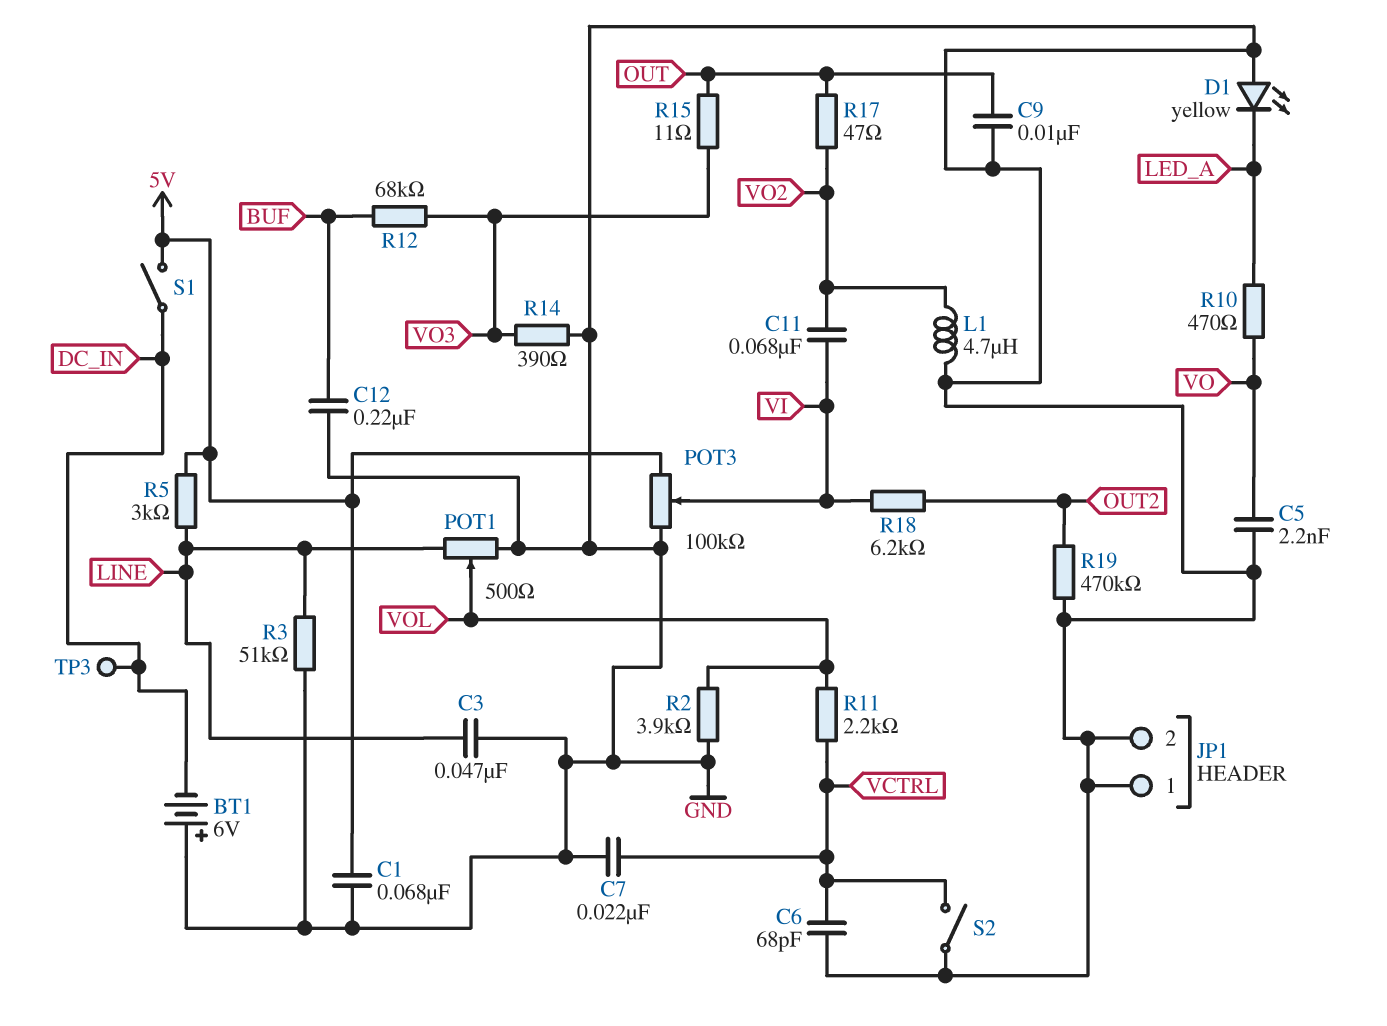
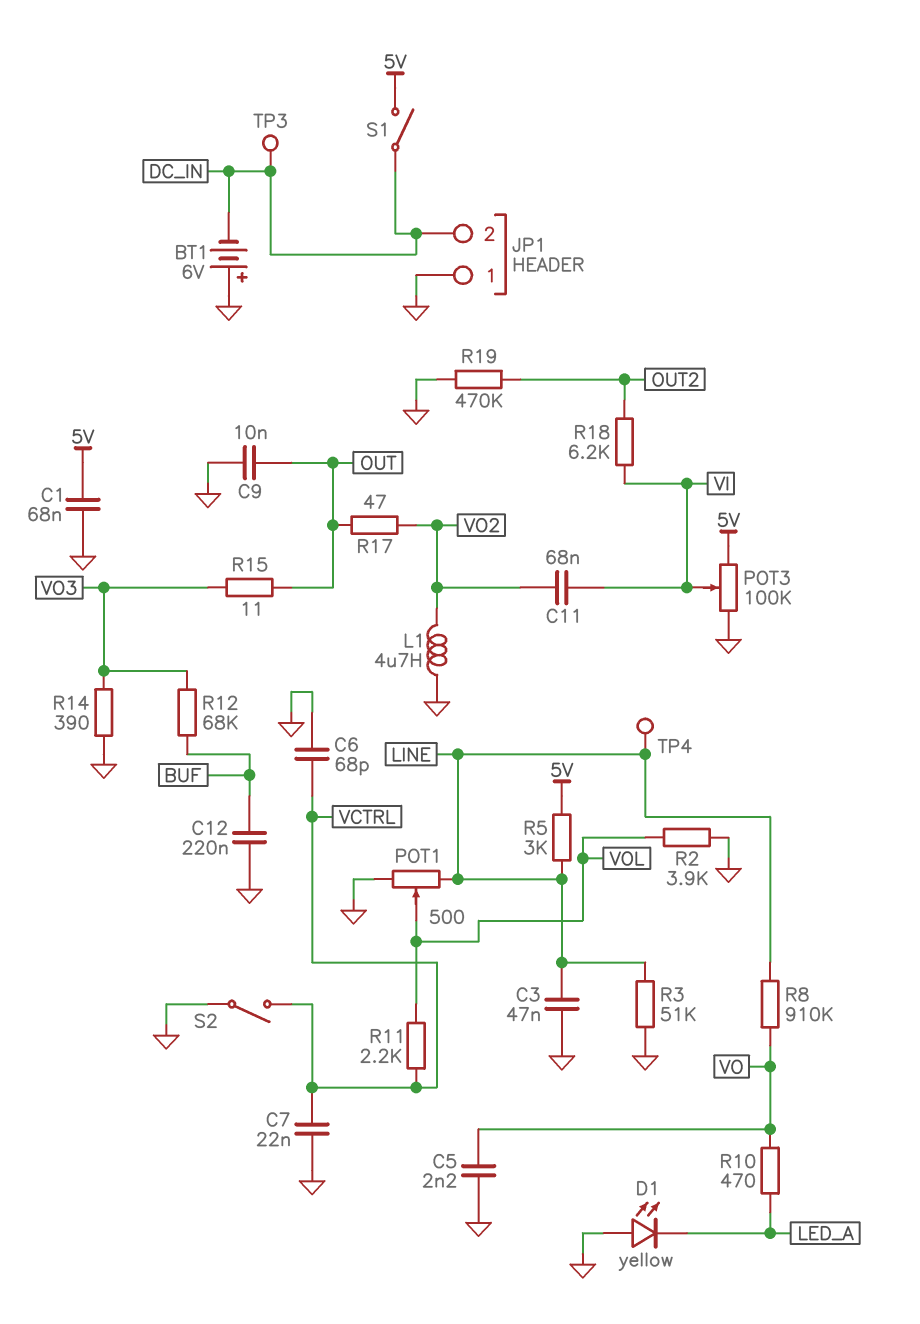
JP1 pin 2: GND -> DC_IN
R8: none -> 910k (LINE, VO)
TP4: none -> test point (LINE)

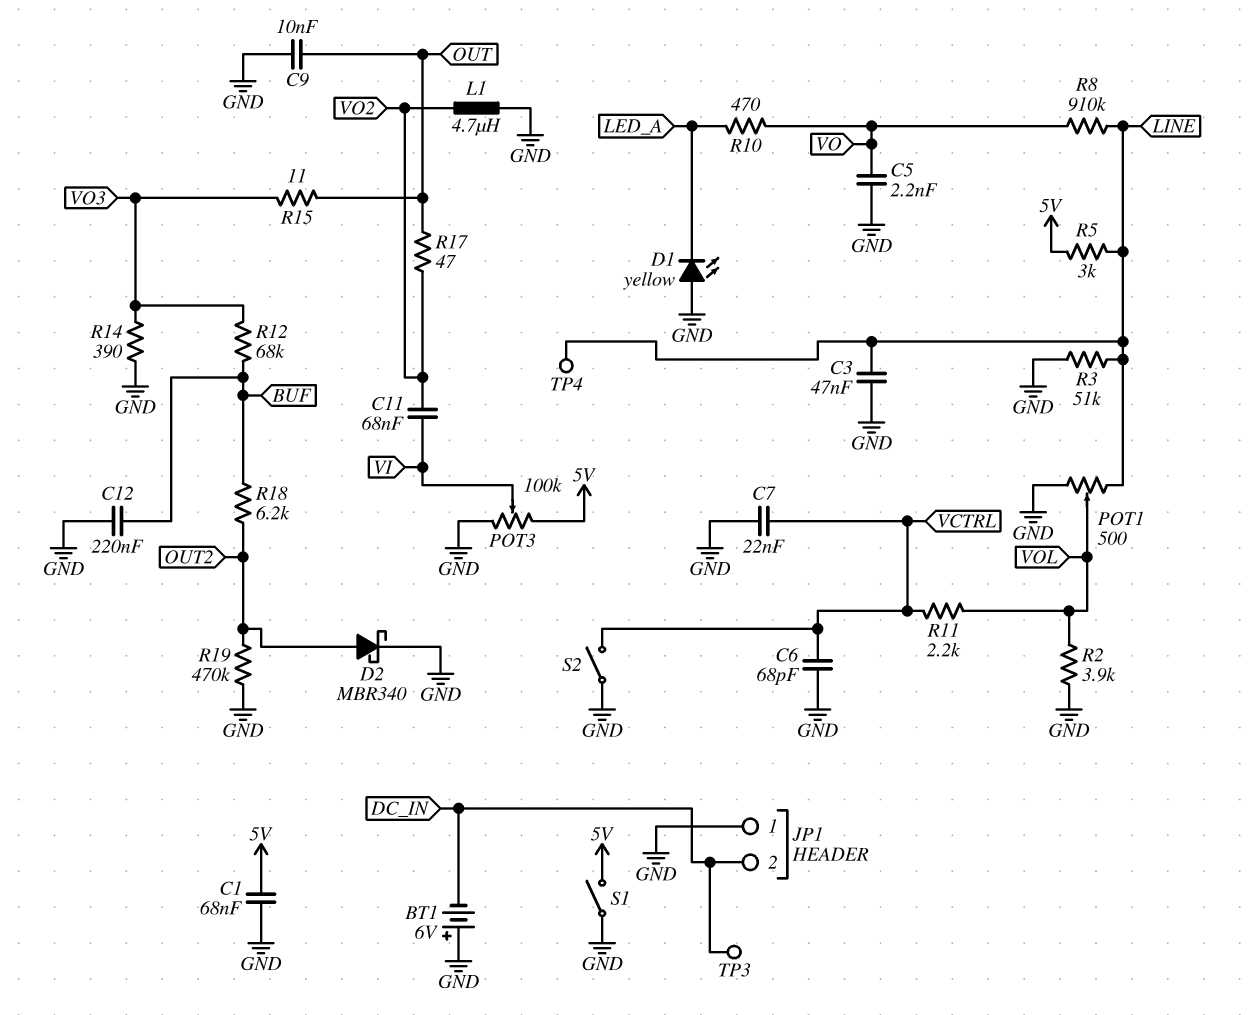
D2: none -> schottky MBR340 (A OUT2, K GND)
R18: 6.2k (OUT2, VI) -> 6.2k (BUF, OUT2)
S1: switch (5V, DC_IN) -> switch (5V, GND)

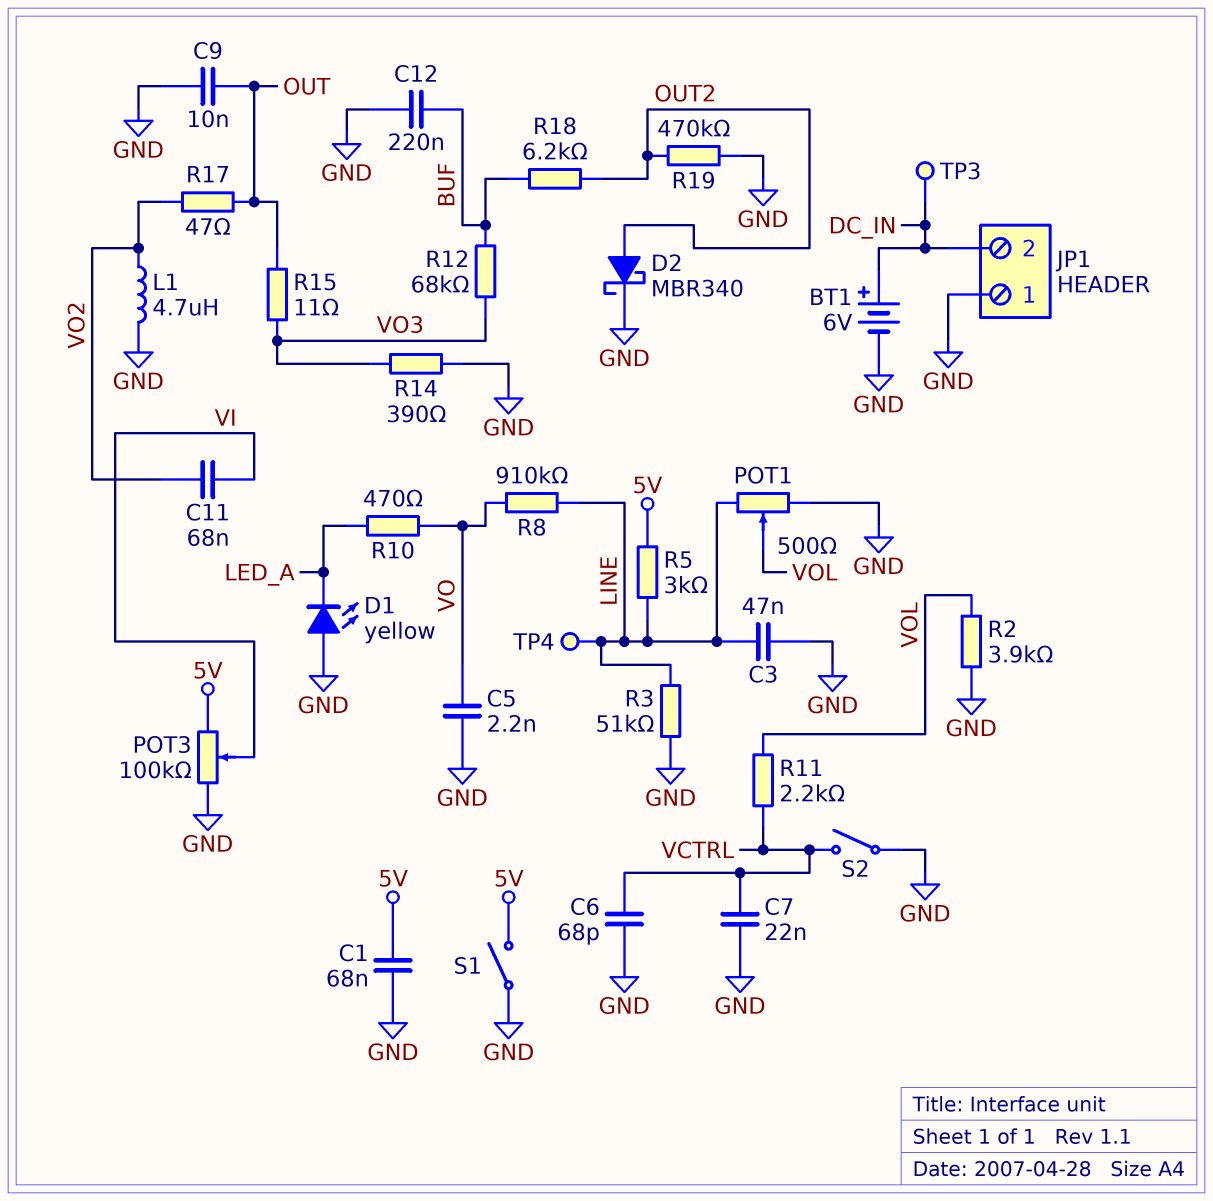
BT1: 6V (plus GND, minus DC_IN) -> 6V (plus DC_IN, minus GND)

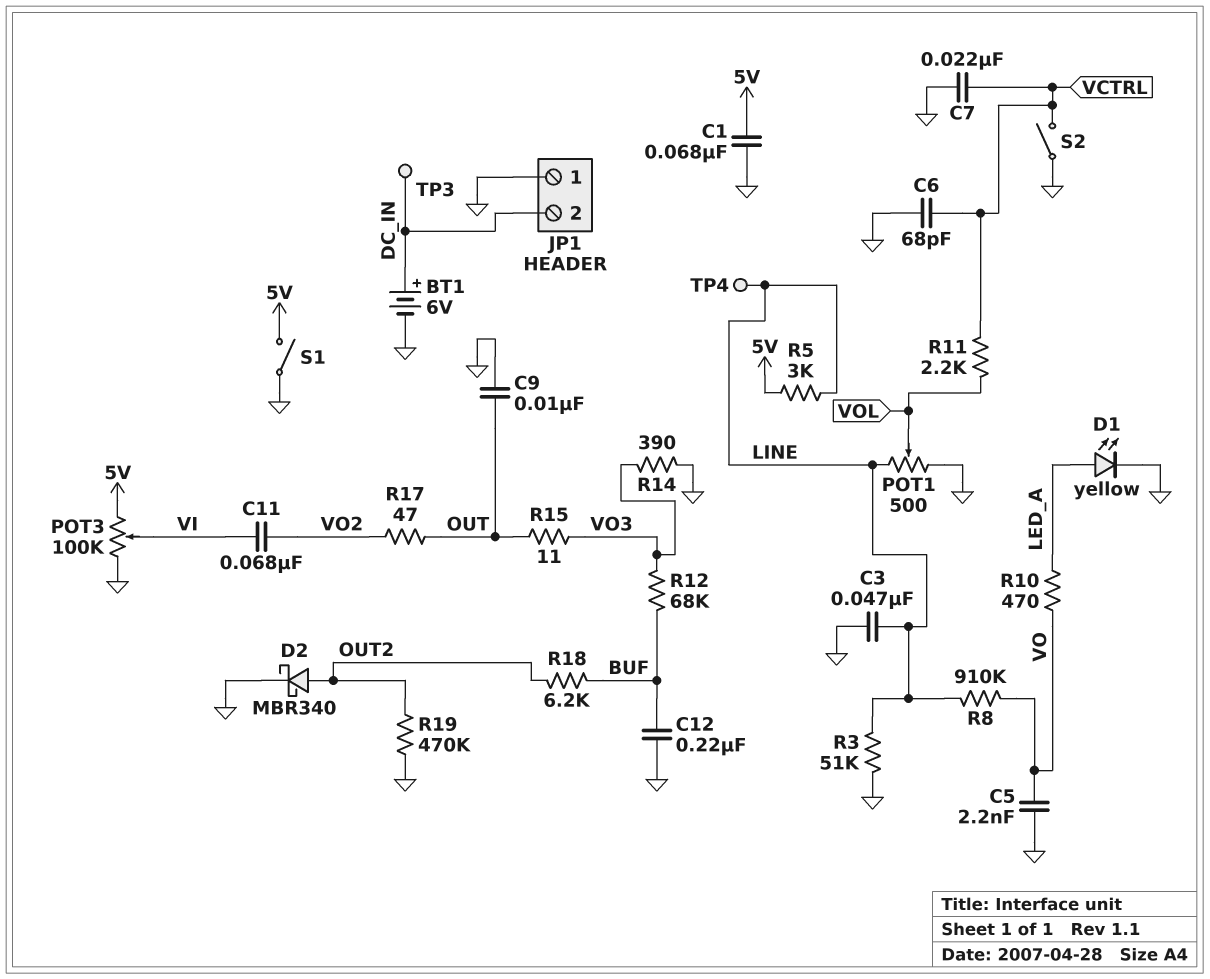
D1: LED yellow (A GND, K LED_A) -> LED yellow (A LED_A, K GND)
L1: 4.7uH (GND, VO2) -> none
R2: 3.9k (GND, VOL) -> none

